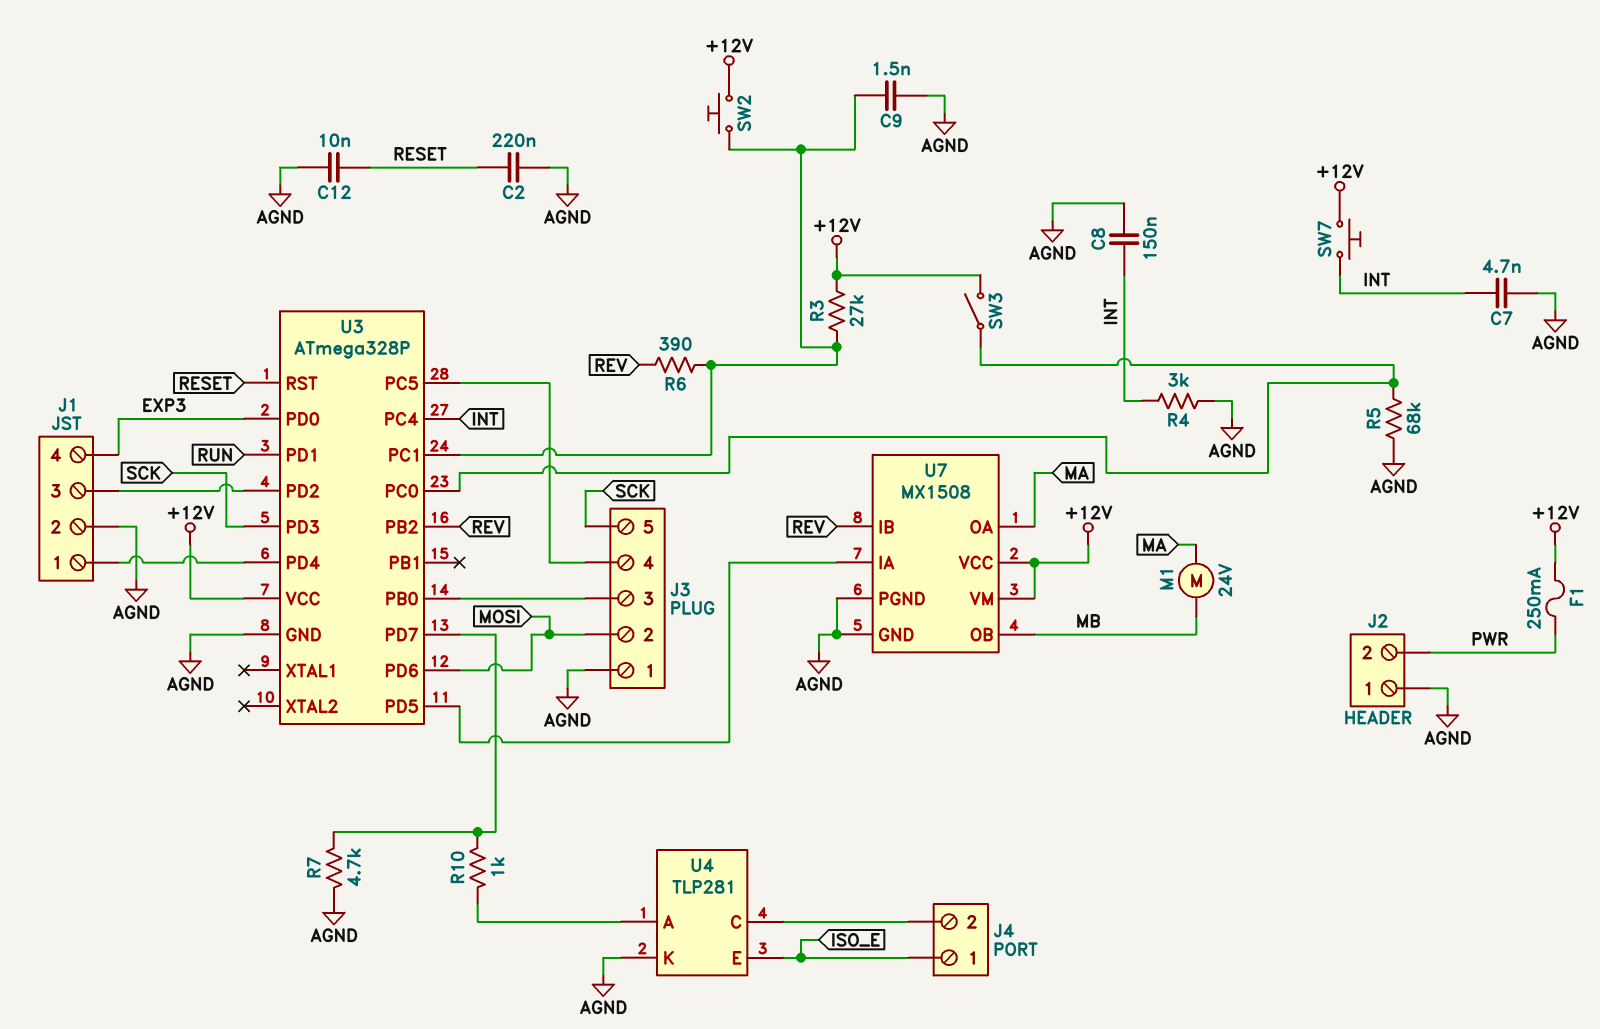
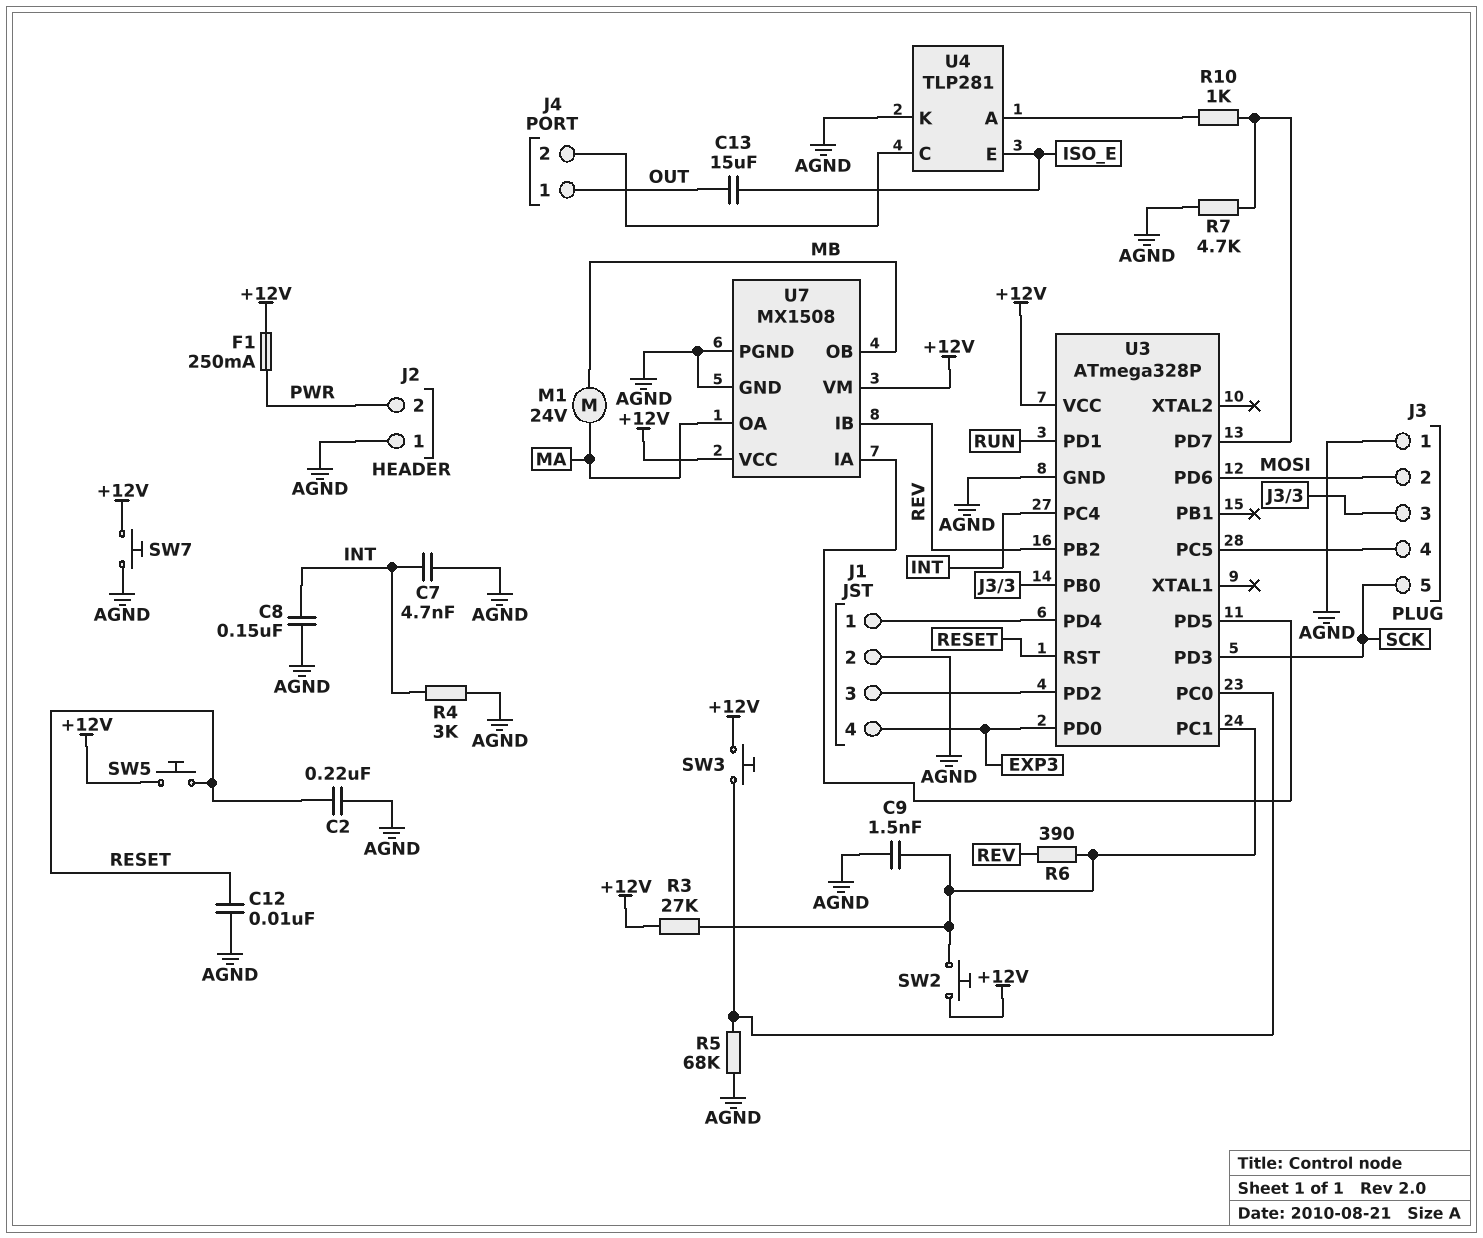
C13: none -> 15uF (ISO_E, OUT)
J4 pin 1: ISO_E -> OUT
SW3: switch (+12V, U3/PC0) -> button (+12V, U3/PC0)
SW5: none -> button (+12V, RESET)
SW7: button (+12V, INT) -> button (+12V, AGND)

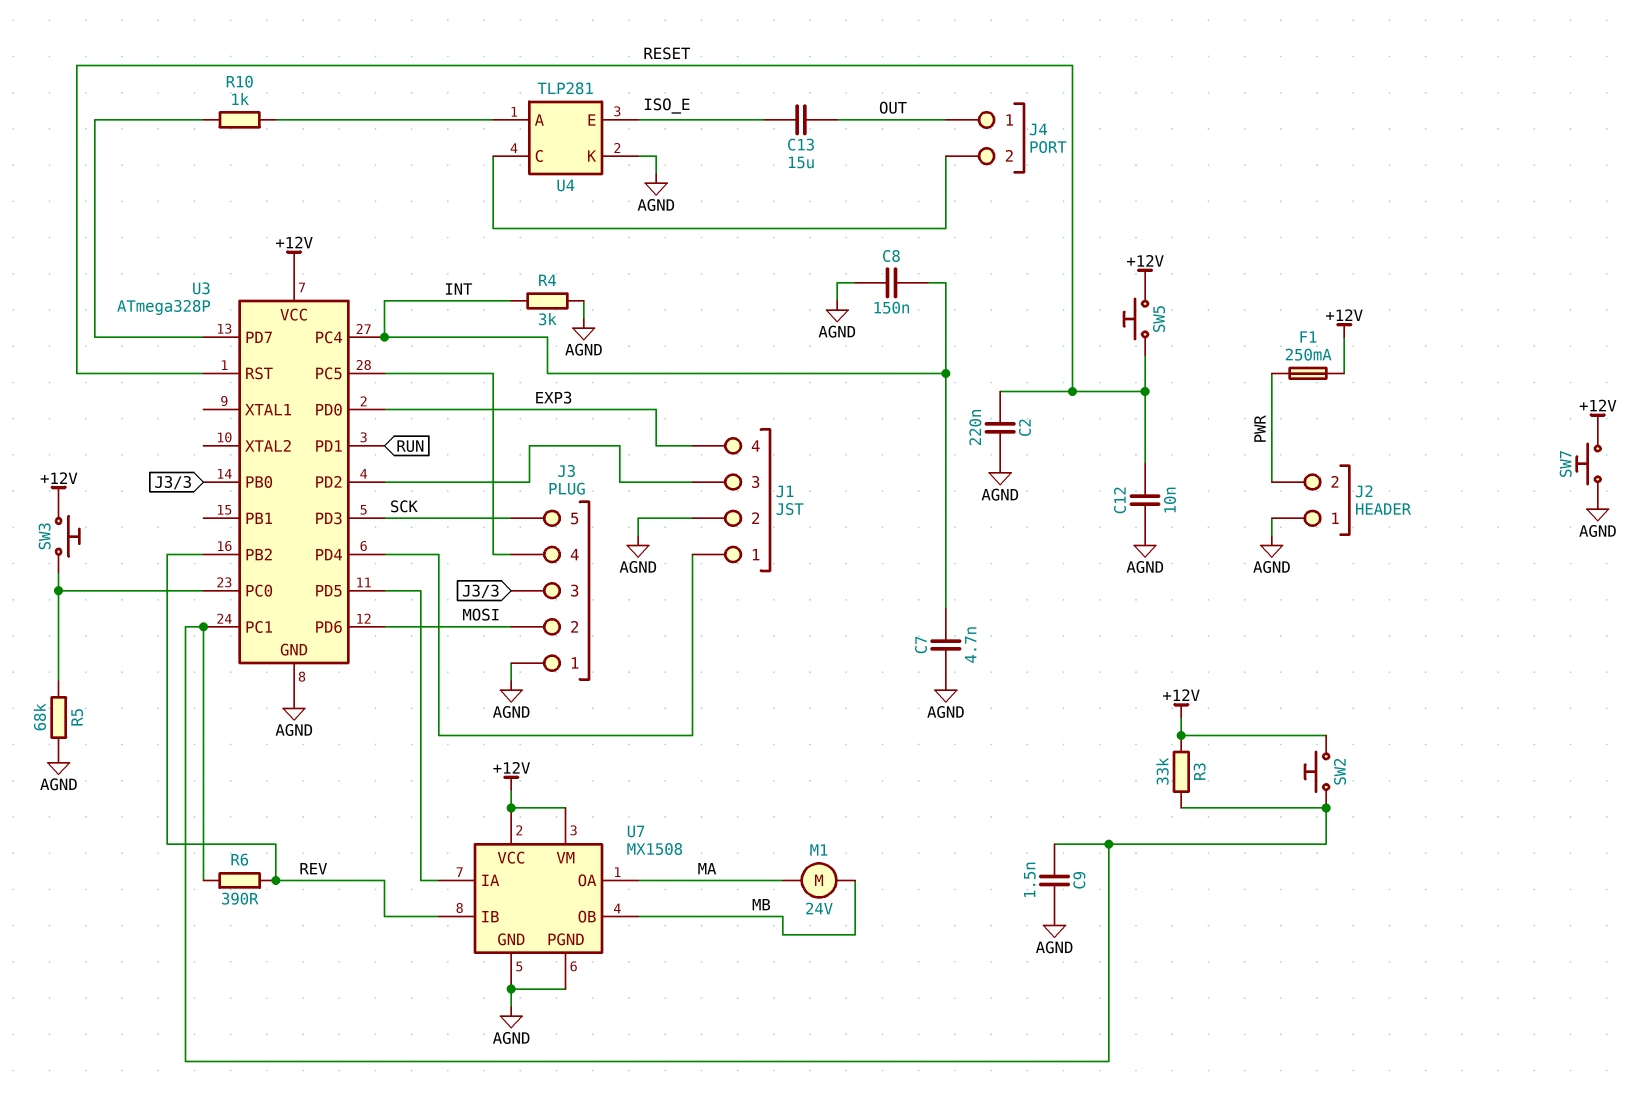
R3: 27k (+12V, U3/PC1) -> 33k (+12V, U3/PC1)
R7: 4.7k (AGND, U3/PD7) -> none

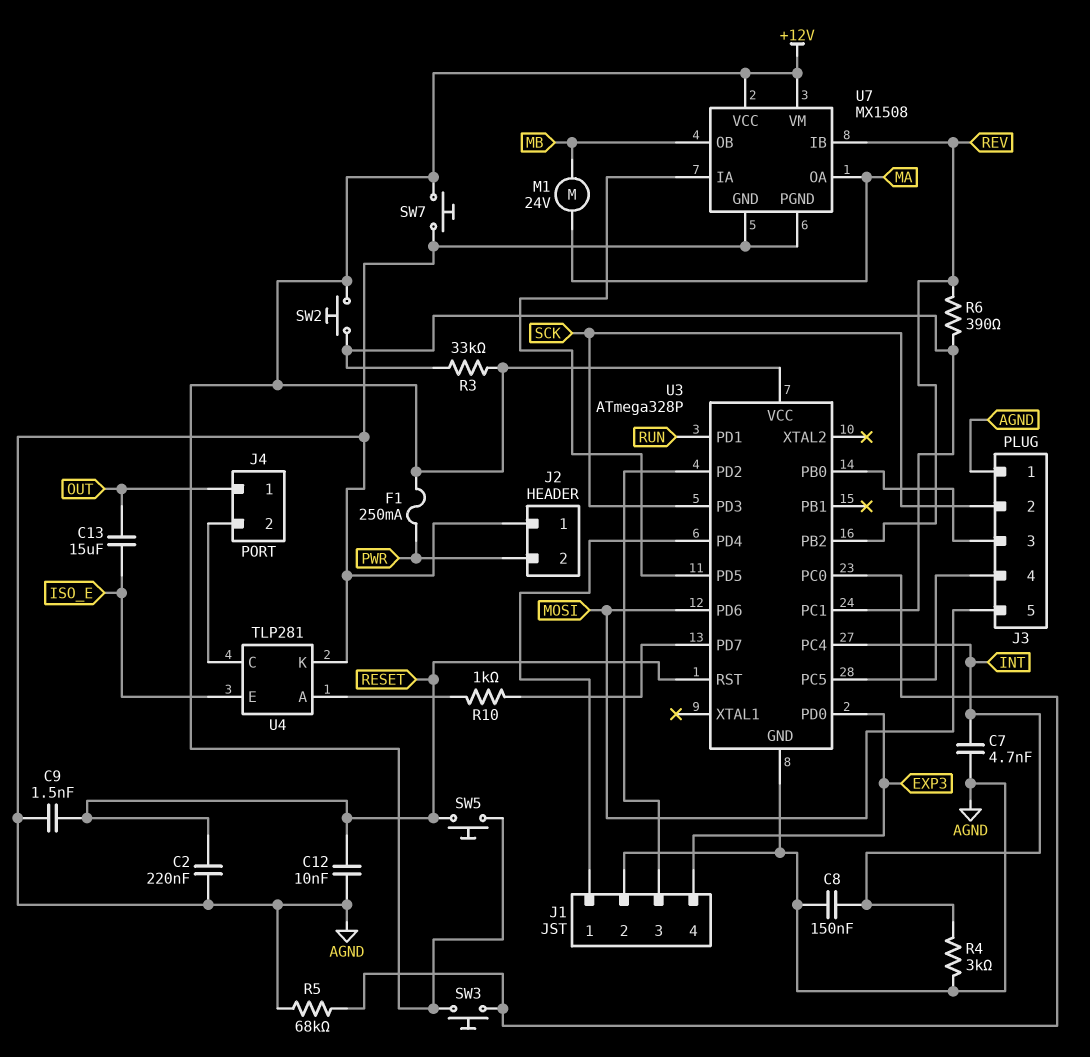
C9: 1.5nF (AGND, U3/PC1) -> 1.5nF (AGND, RESET)
J3 pin 2: MOSI -> SCK
J3 pin 5: SCK -> MOSI

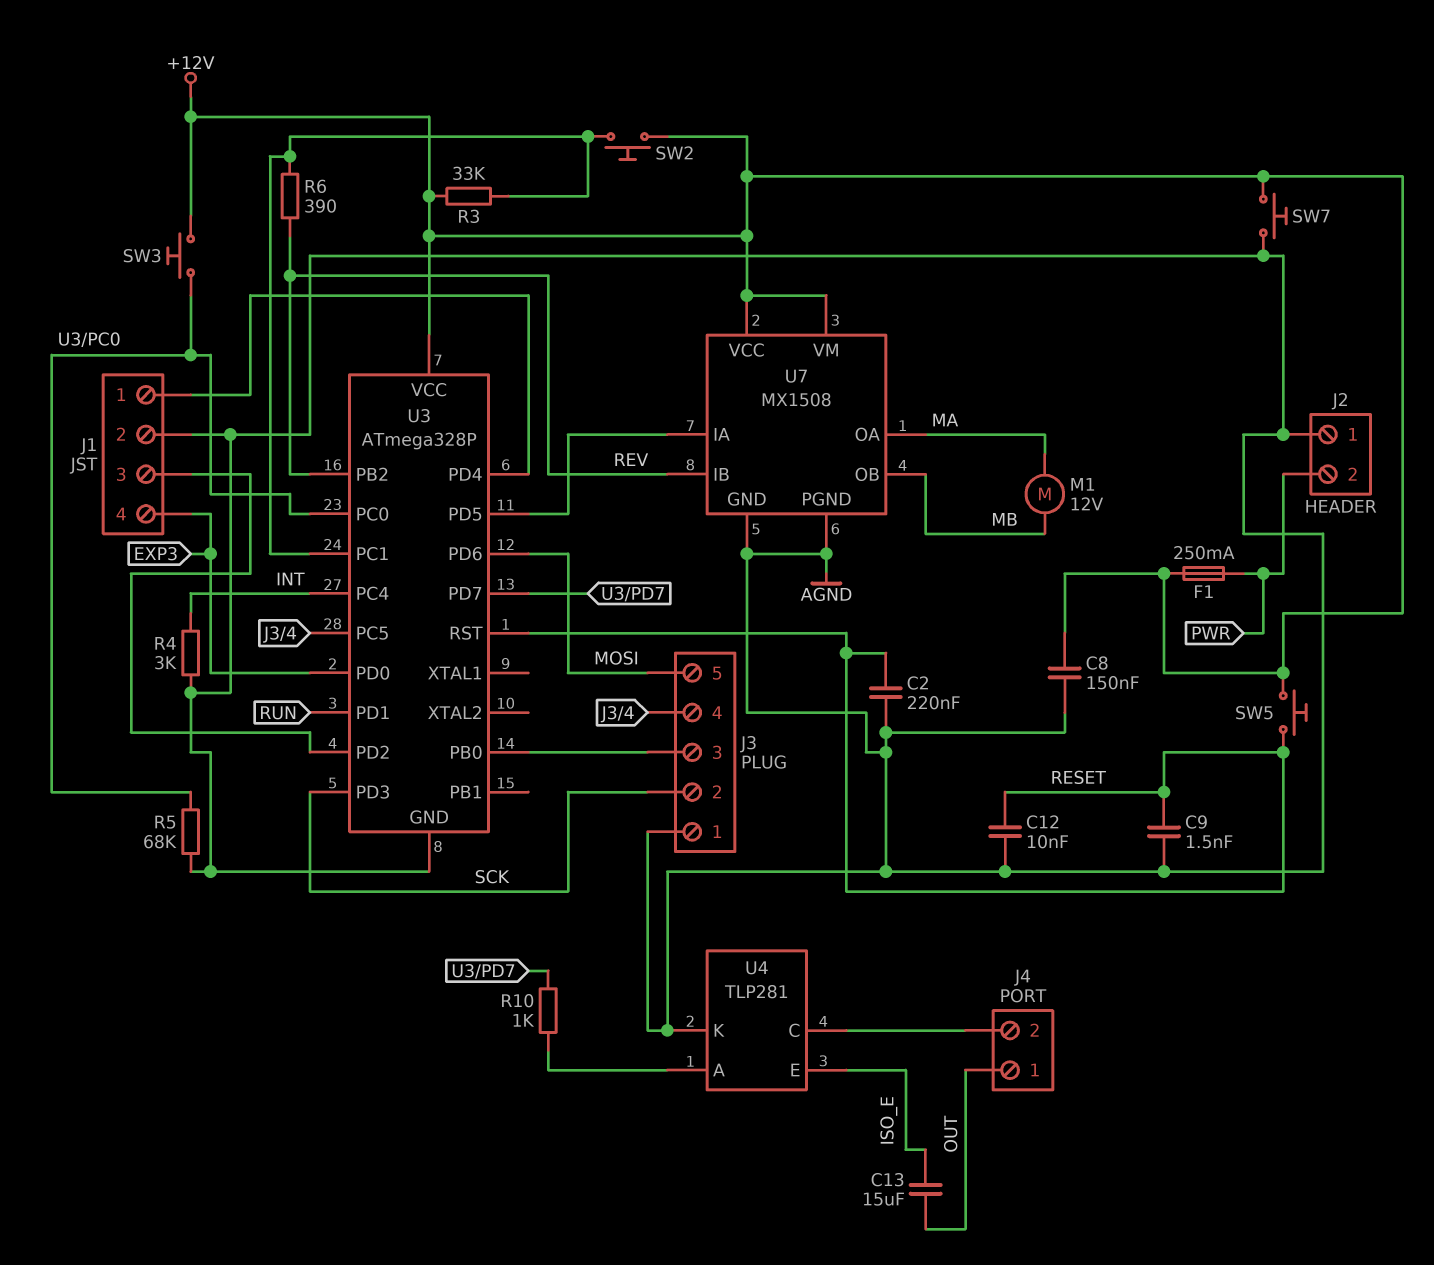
C7: 4.7nF (AGND, INT) -> none
C8: 150nF (AGND, INT) -> 150nF (+12V, AGND)
M1: motor 24V (MA, MB) -> motor 12V (MA, MB)

